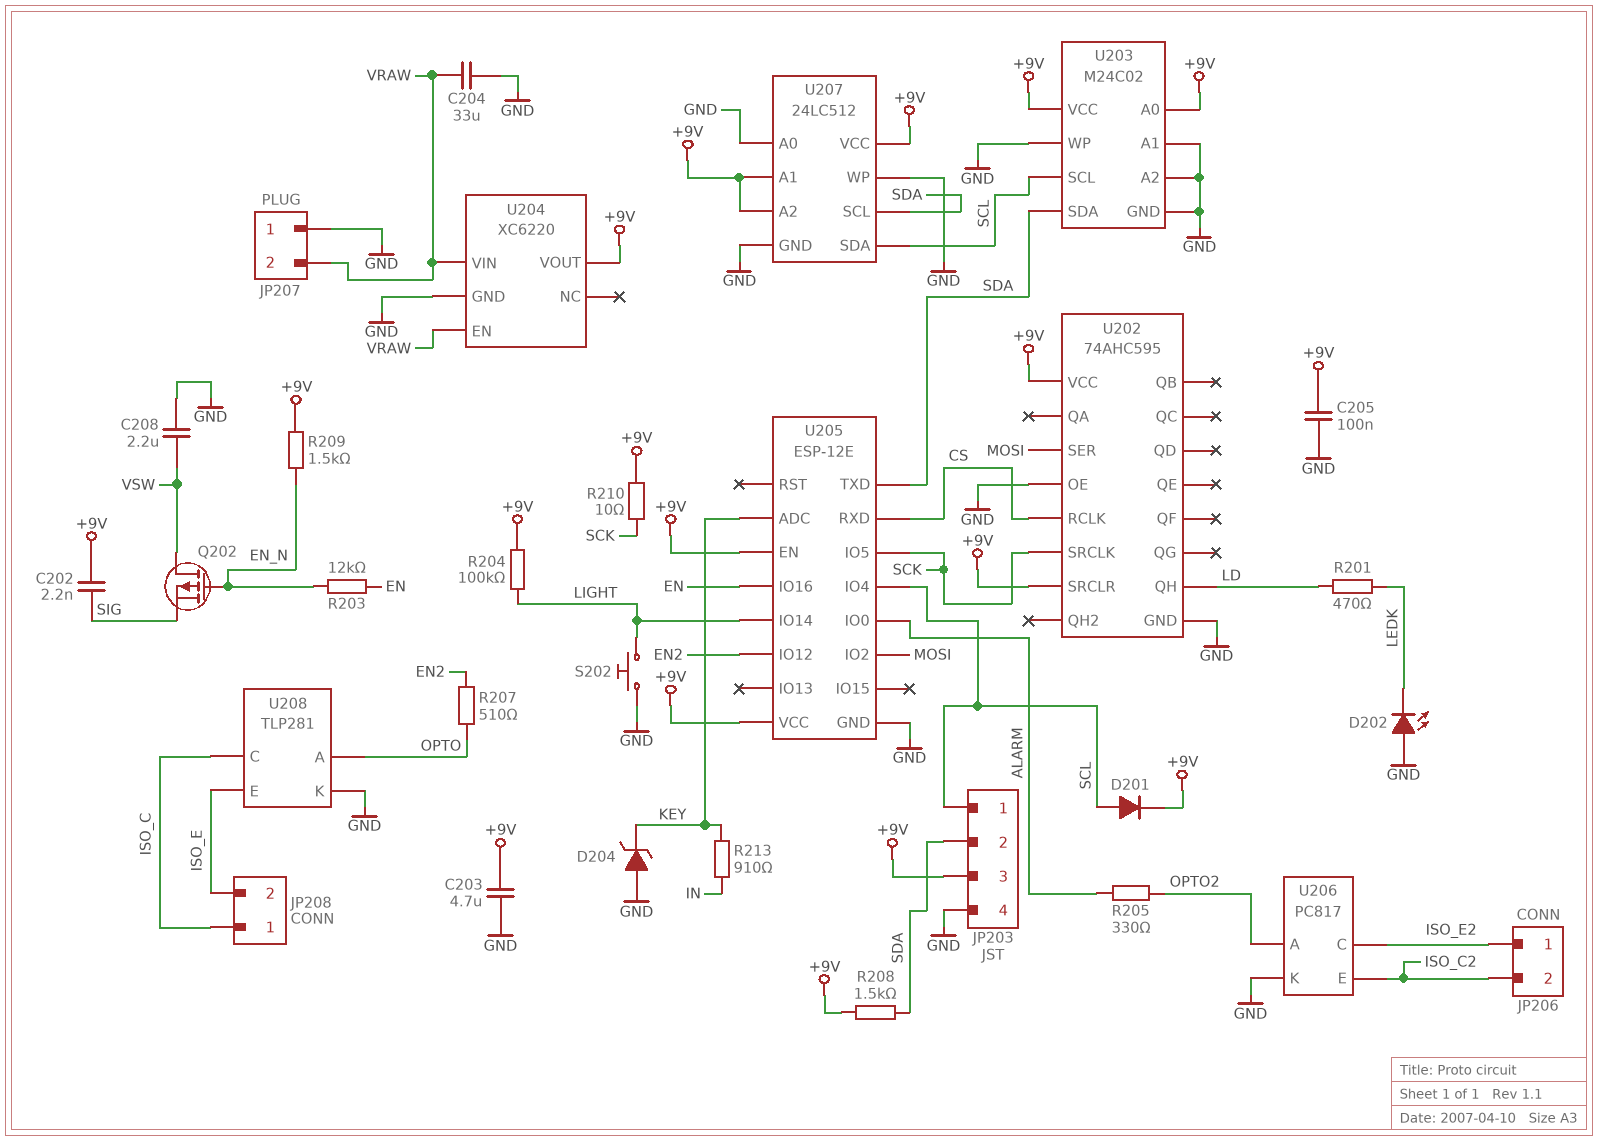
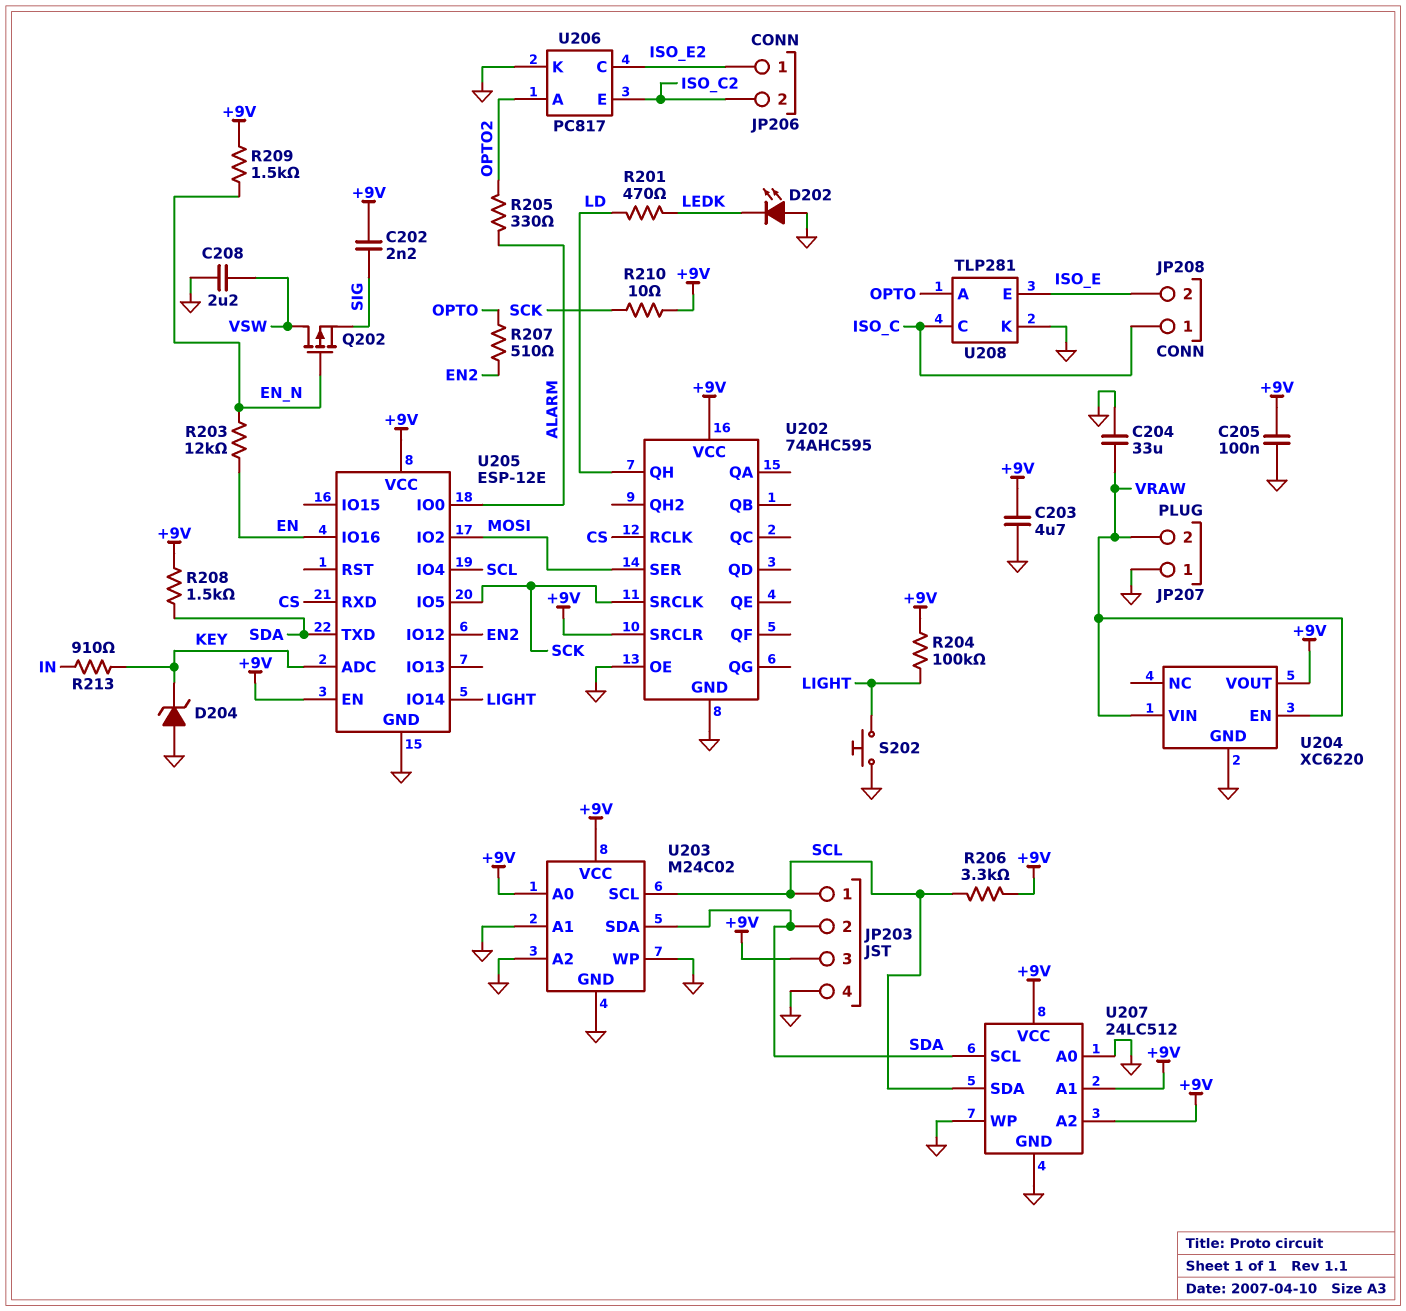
D201: diode (A SCL, K +9V) -> none
R206: none -> 3.3k (+9V, SCL)

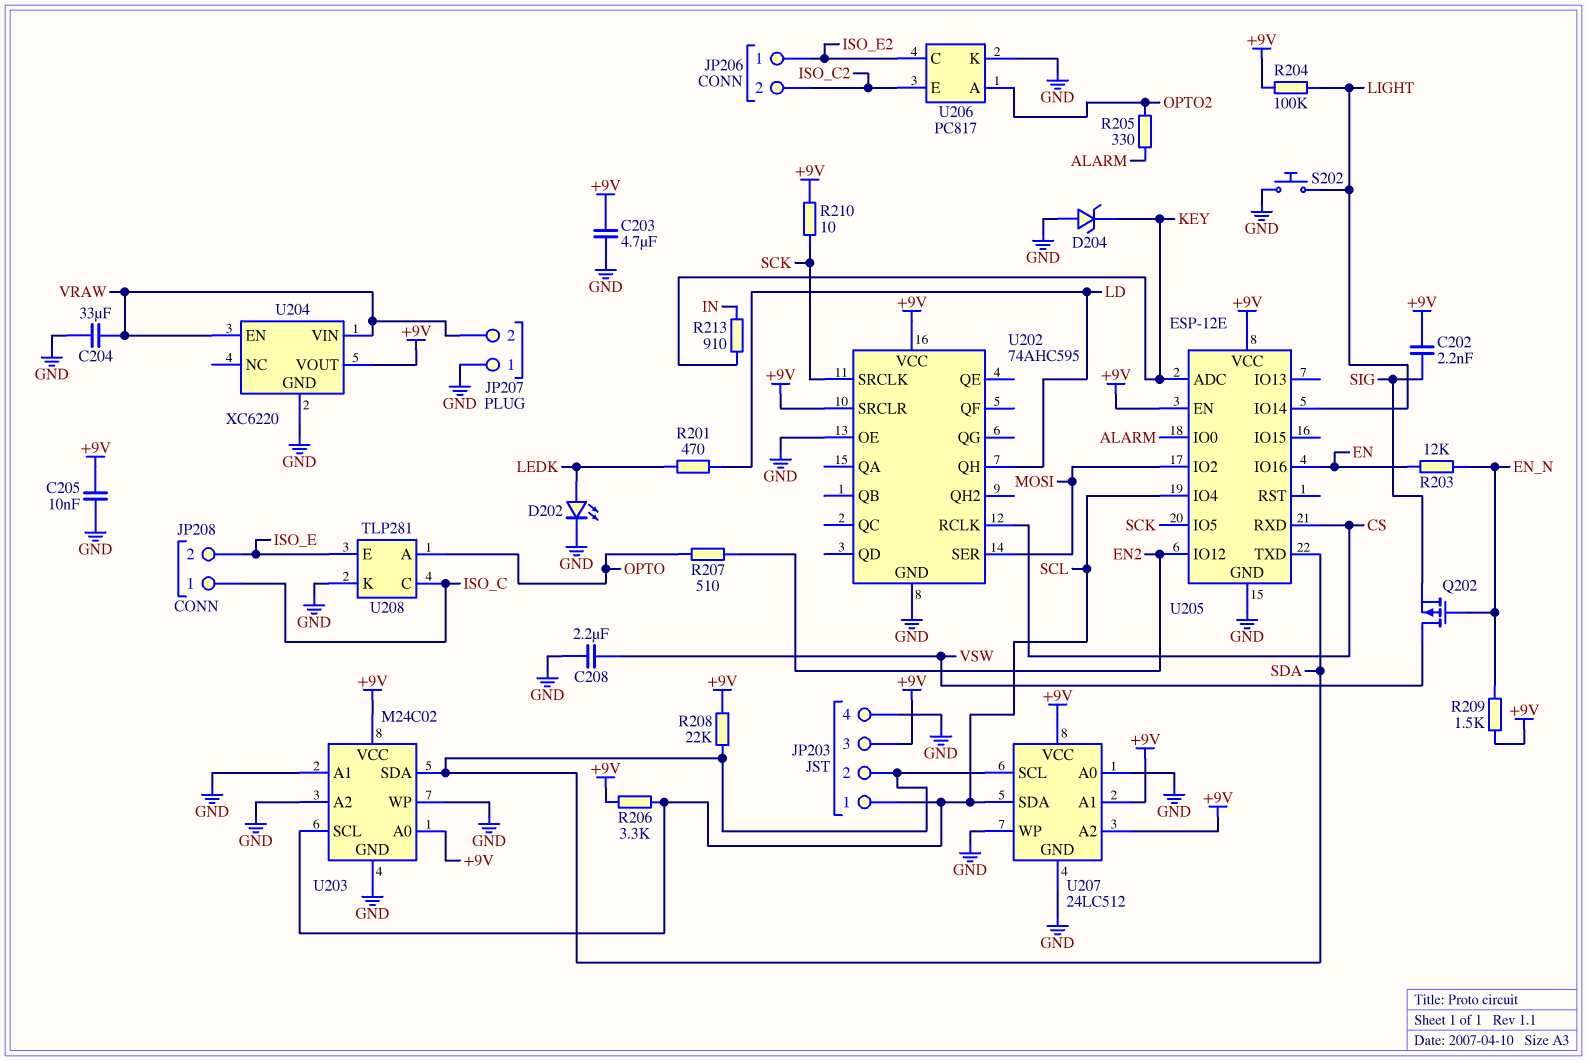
C205: 100nF (+9V, GND) -> 10nF (+9V, GND)
D202: LED (A GND, K LEDK) -> LED (A LEDK, K GND)
R208: 1.5k (+9V, SDA) -> 22k (+9V, SDA)

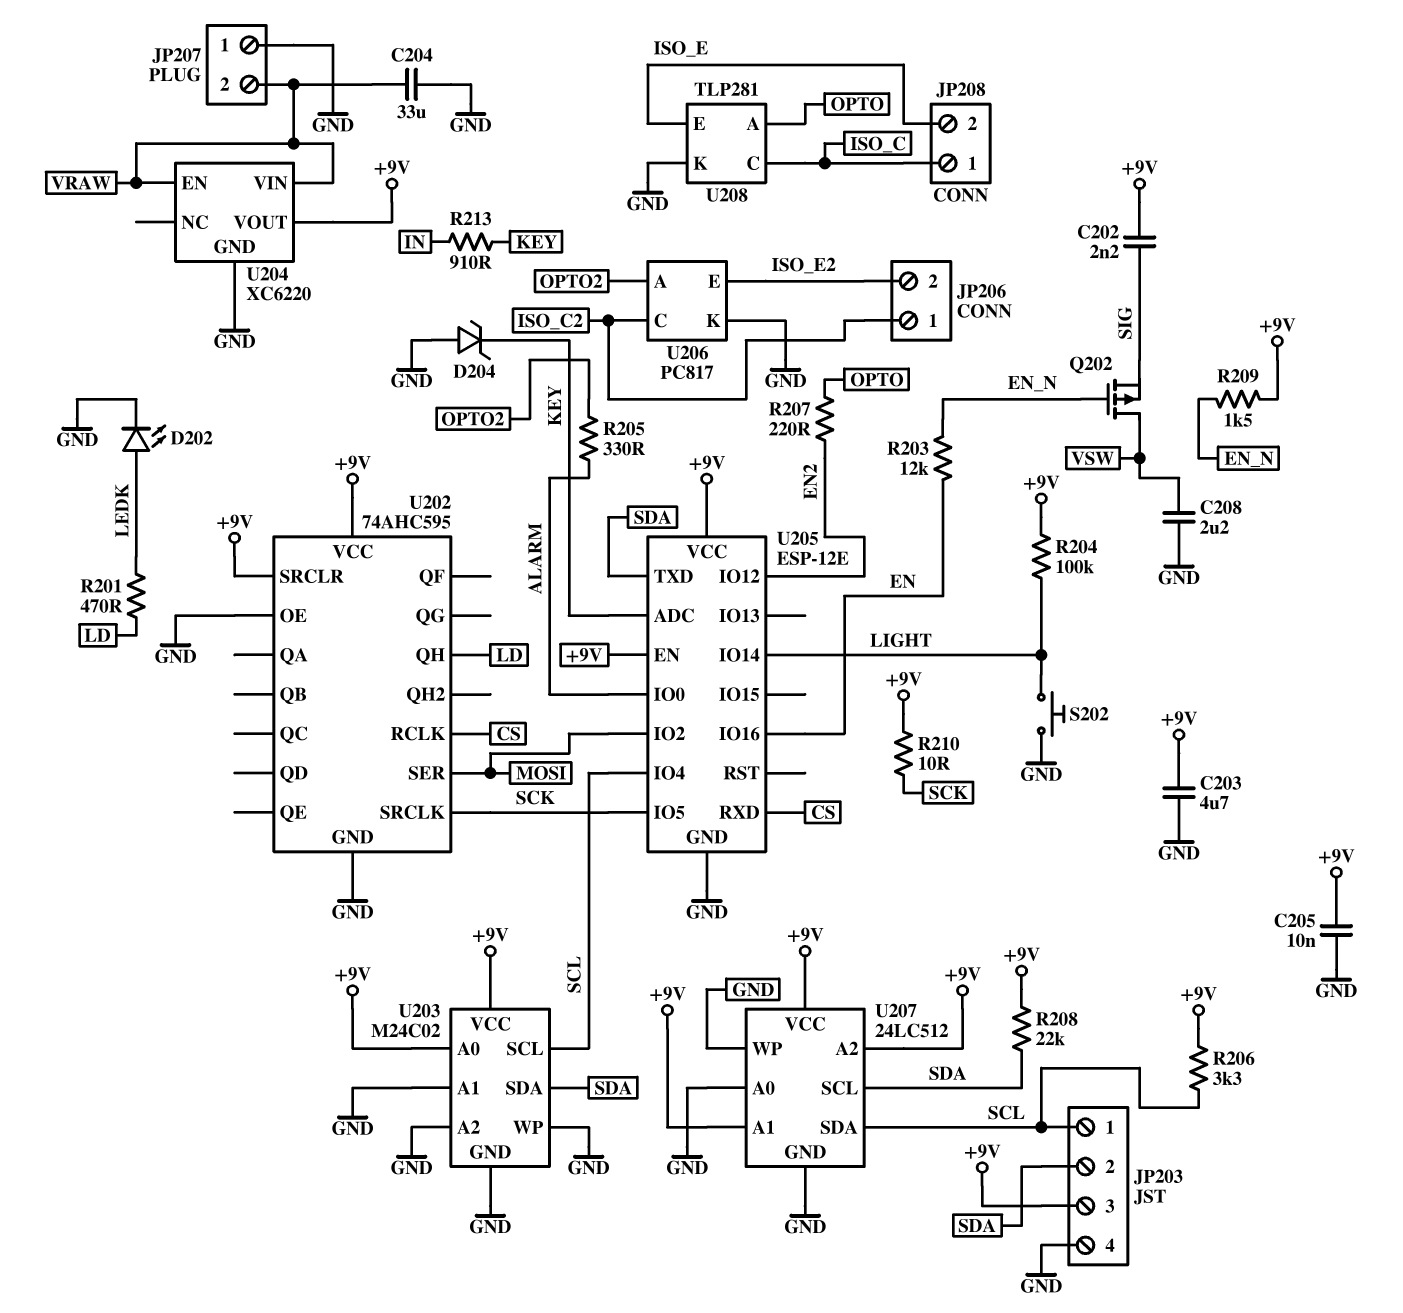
JP206 pin 1: ISO_E2 -> ISO_C2
JP206 pin 2: ISO_C2 -> ISO_E2
R207: 510 (EN2, OPTO) -> 220 (EN2, OPTO)
U206 pin C: ISO_E2 -> ISO_C2
U206 pin E: ISO_C2 -> ISO_E2

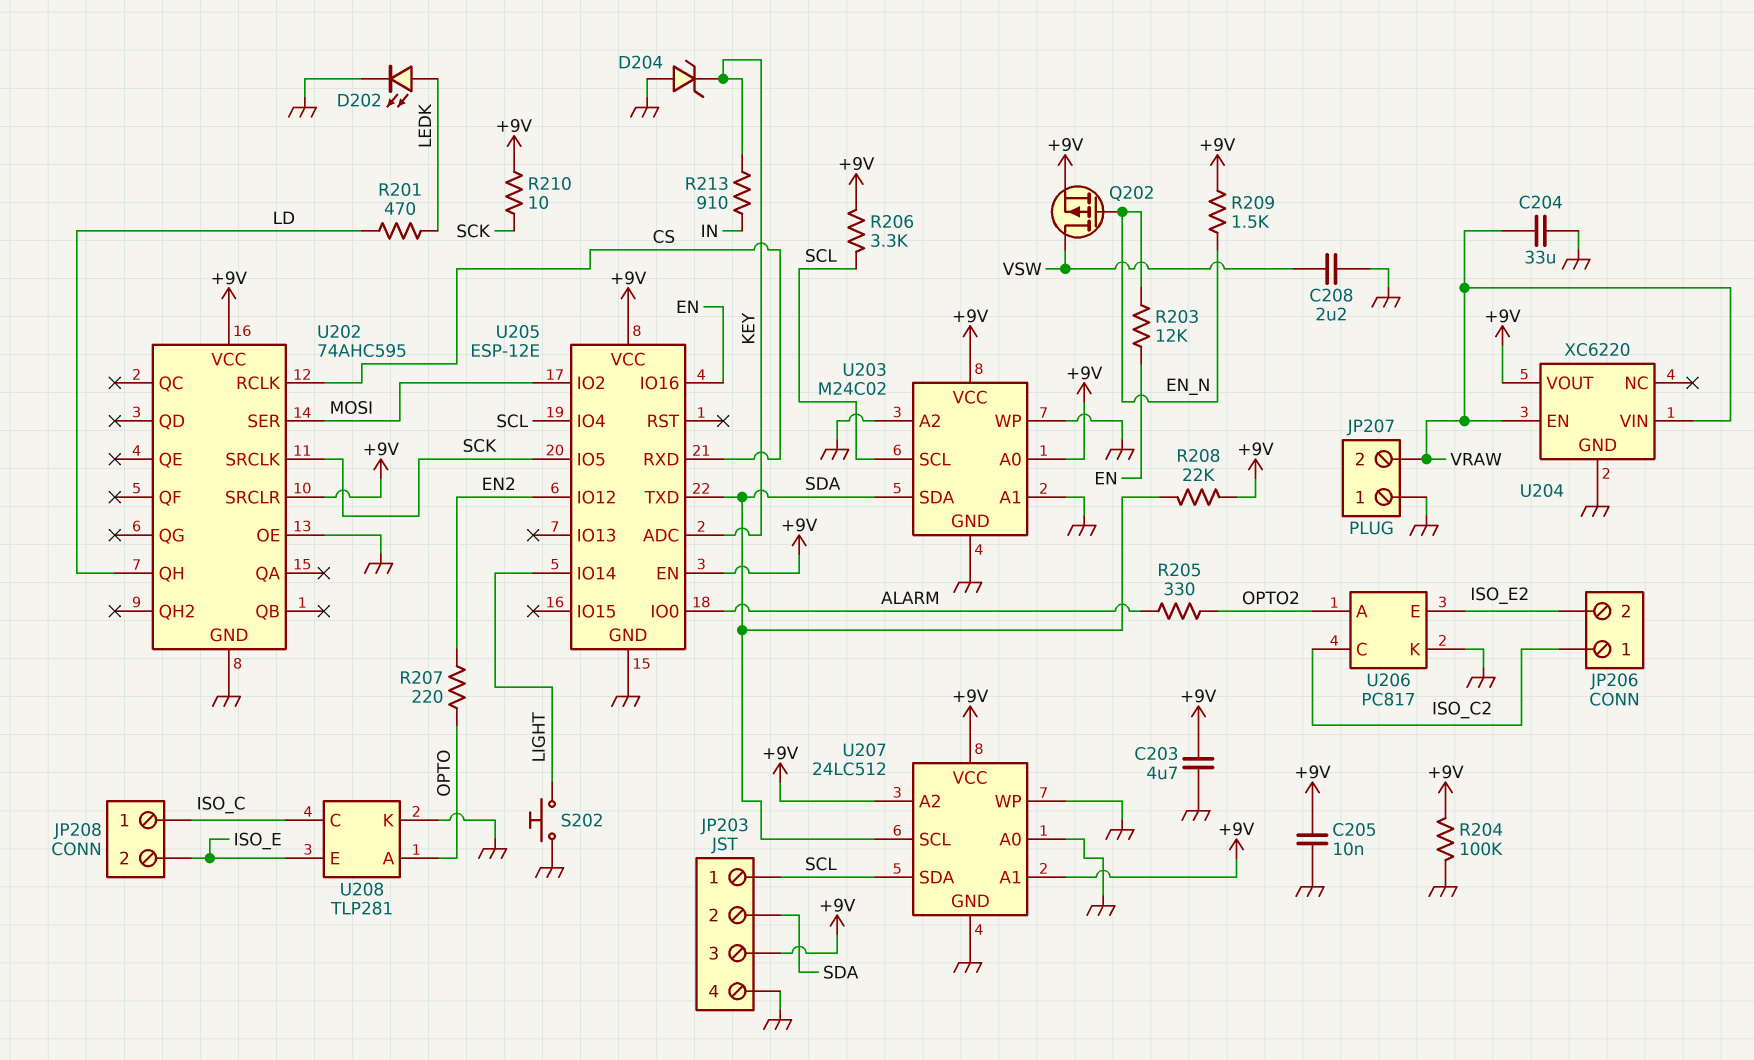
C202: 2.2nF (+9V, SIG) -> none
Q202: PMOS (G EN_N, D VSW, S SIG) -> PMOS (G EN_N, D VSW, S +9V)
R204: 100k (+9V, LIGHT) -> 100k (+9V, GND)

